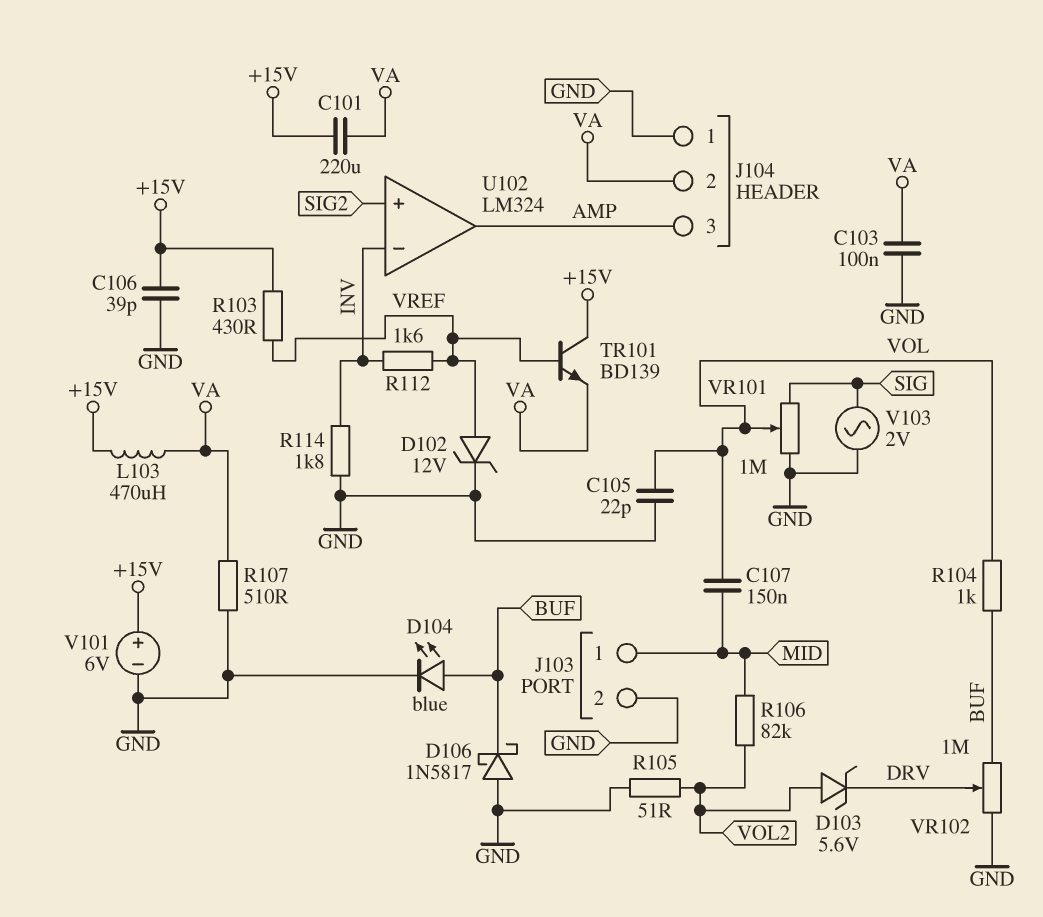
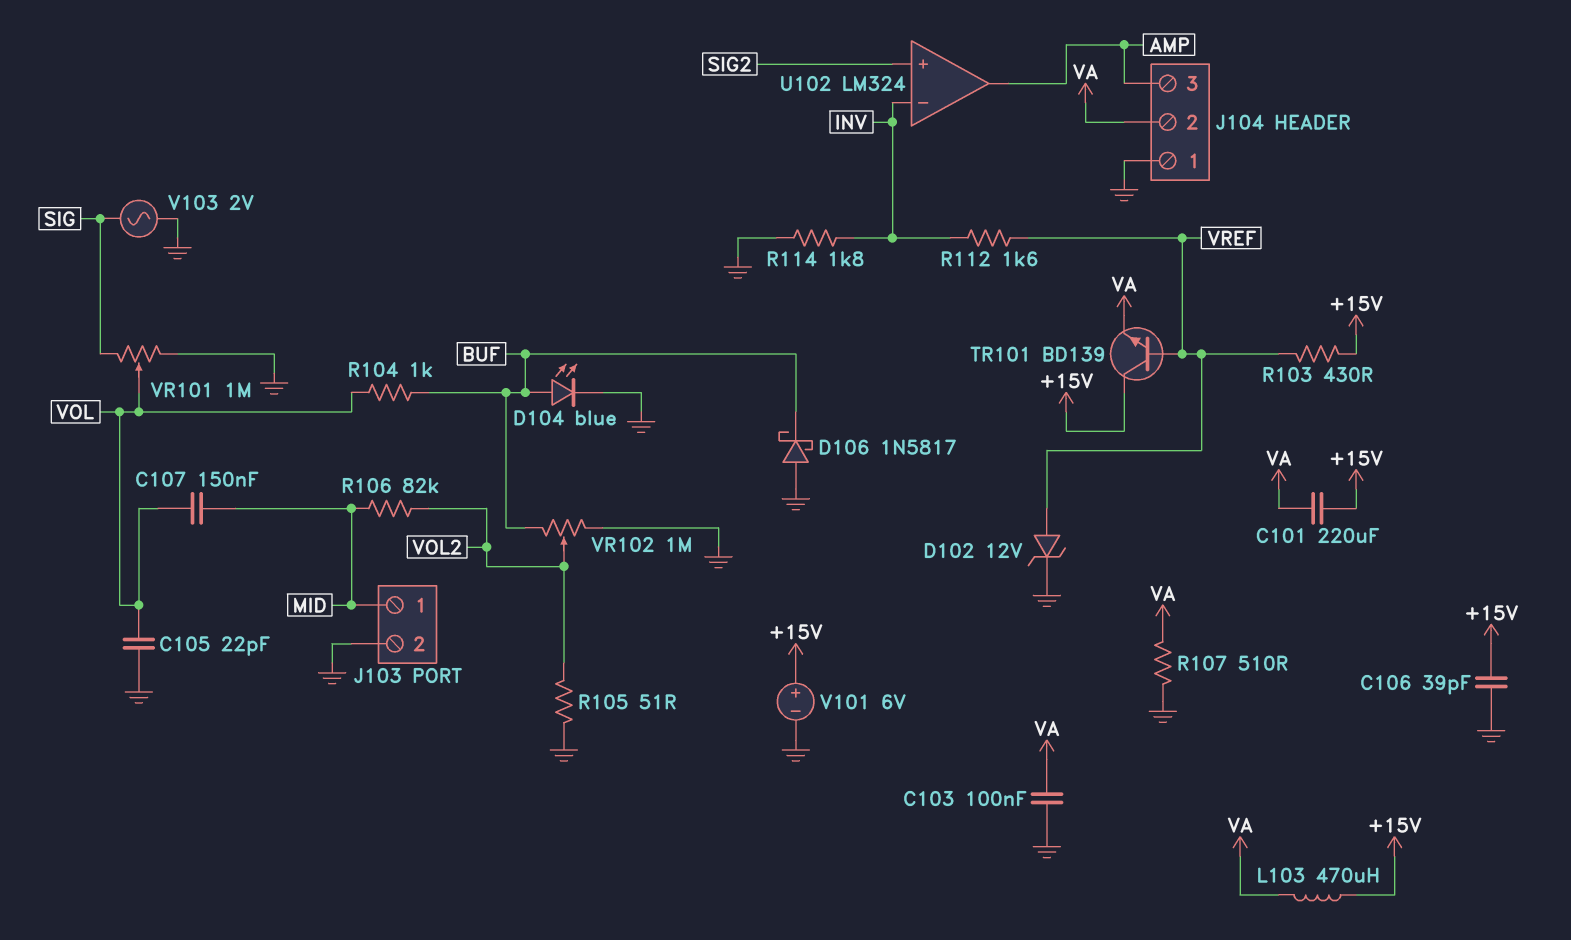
D103: zener 5.6V (A VOL2, K DRV) -> none
VR102: 1M (BUF, GND, wiper DRV) -> 1M (BUF, GND, wiper VOL2)

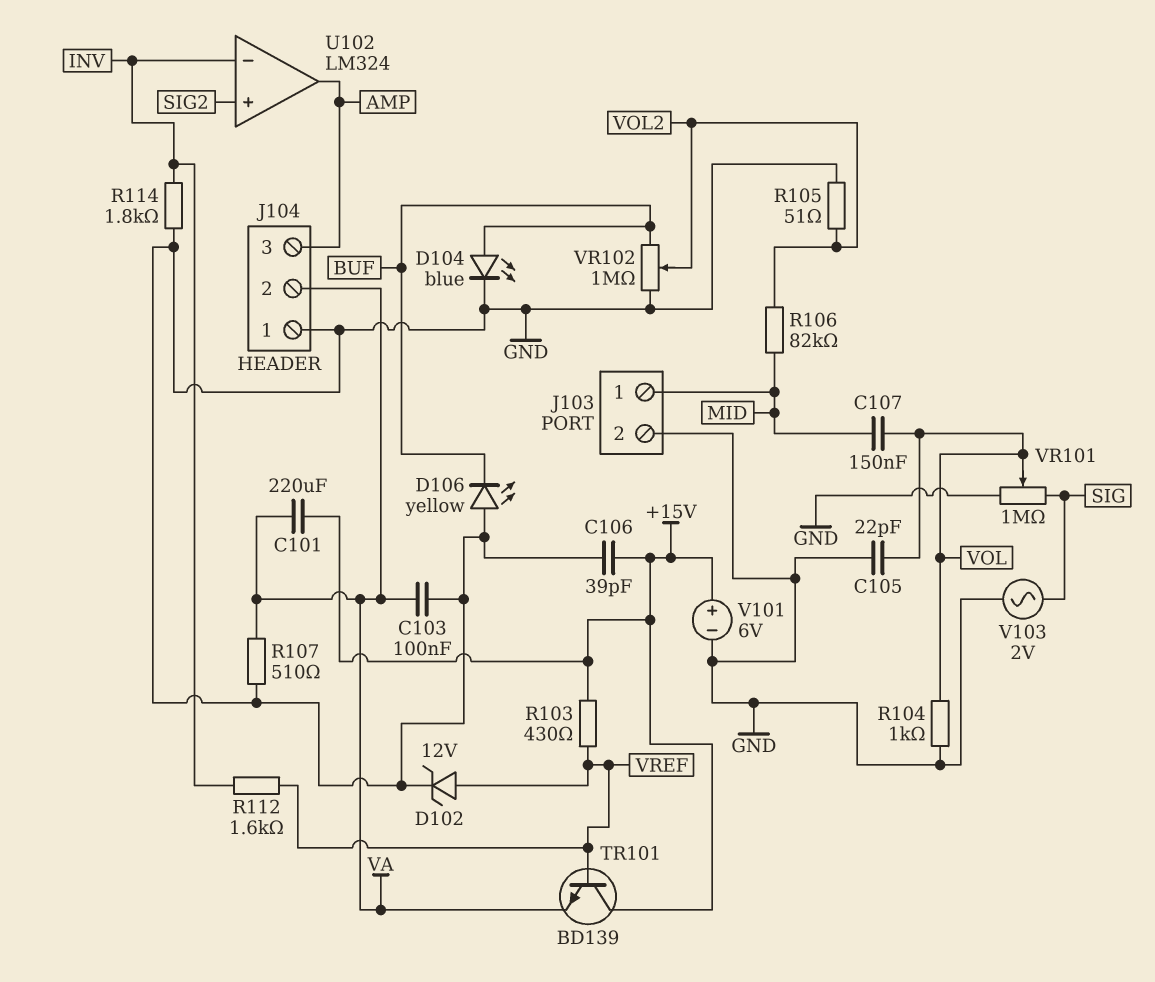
D106: schottky 1N5817 (A GND, K BUF) -> LED yellow (A GND, K BUF)
L103: 470uH (+15V, VA) -> none
R104: 1k (BUF, VOL) -> 1k (GND, VOL)

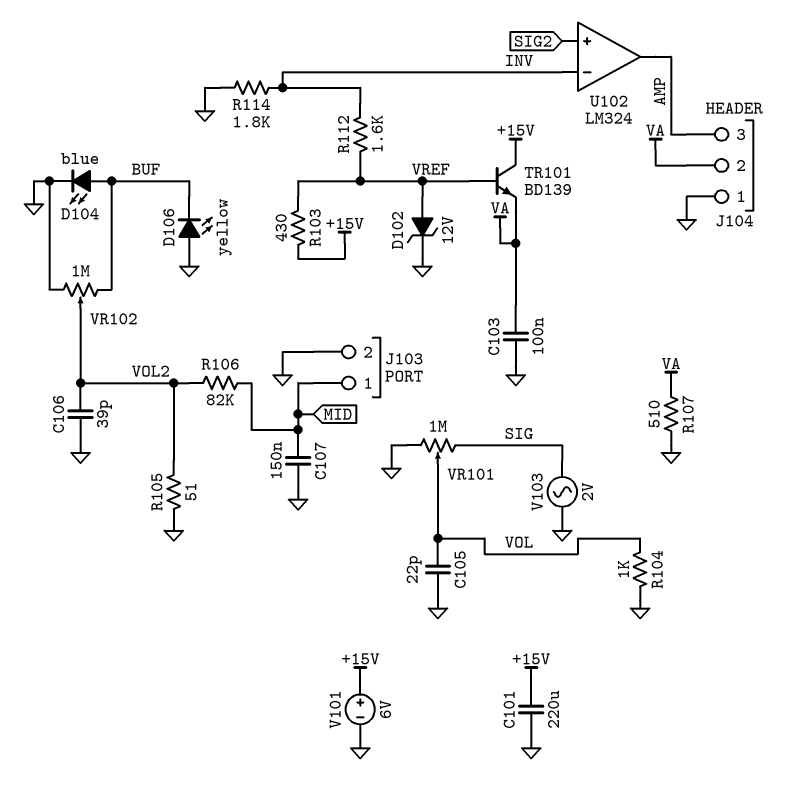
C101: 220uF (+15V, VA) -> 220uF (+15V, GND)
C106: 39pF (+15V, GND) -> 39pF (GND, VOL2)
C107: 150nF (MID, VOL) -> 150nF (GND, MID)

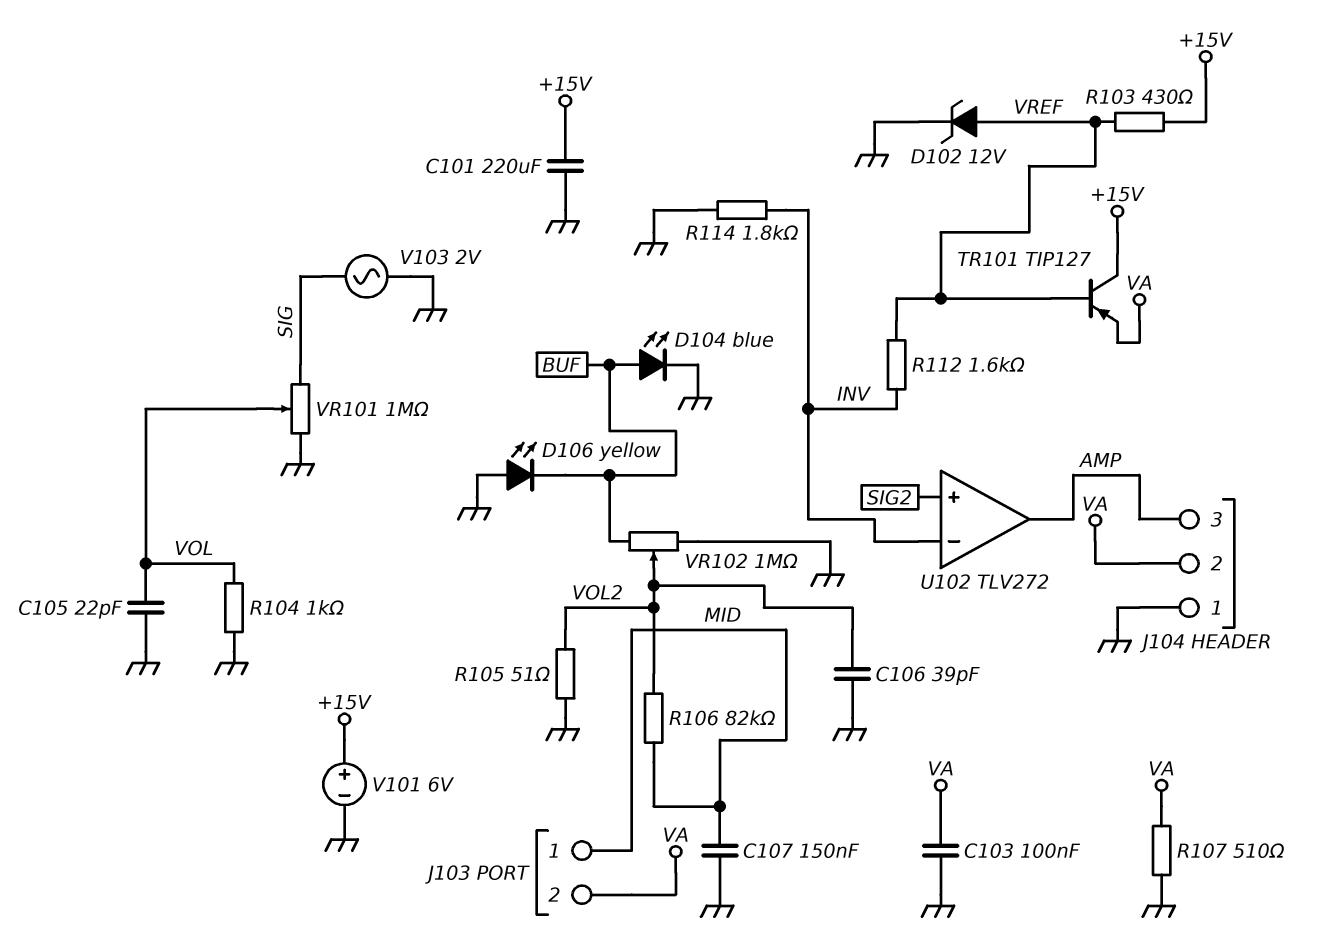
J103 pin 2: GND -> VA
TR101: NPN BD139 (B VREF, C +15V, E VA) -> PNP TIP127 (B VREF, C +15V, E VA)
U102: LM324 -> TLV272

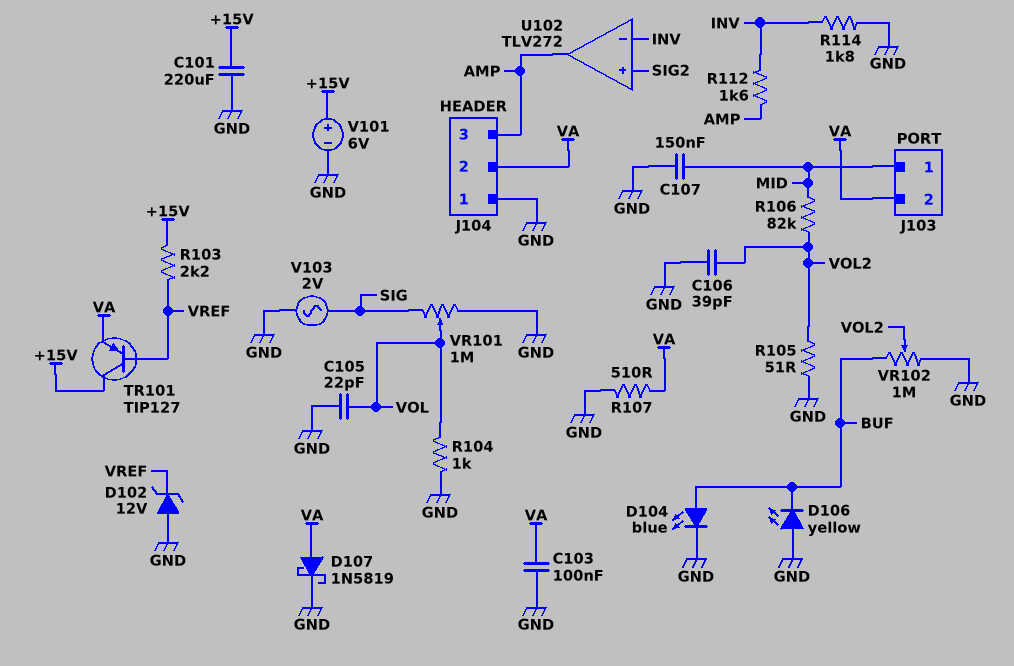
D102: zener 12V (A VREF, K GND) -> zener 12V (A GND, K VREF)
D107: none -> schottky 1N5819 (A VA, K GND)
R103: 430 (+15V, VREF) -> 2.2k (+15V, VREF)
R112: 1.6k (INV, VREF) -> 1.6k (AMP, INV)

